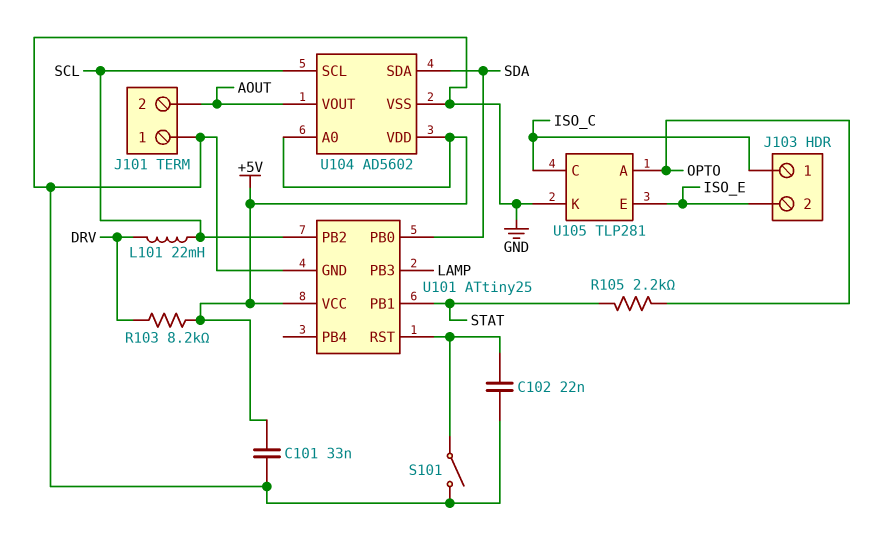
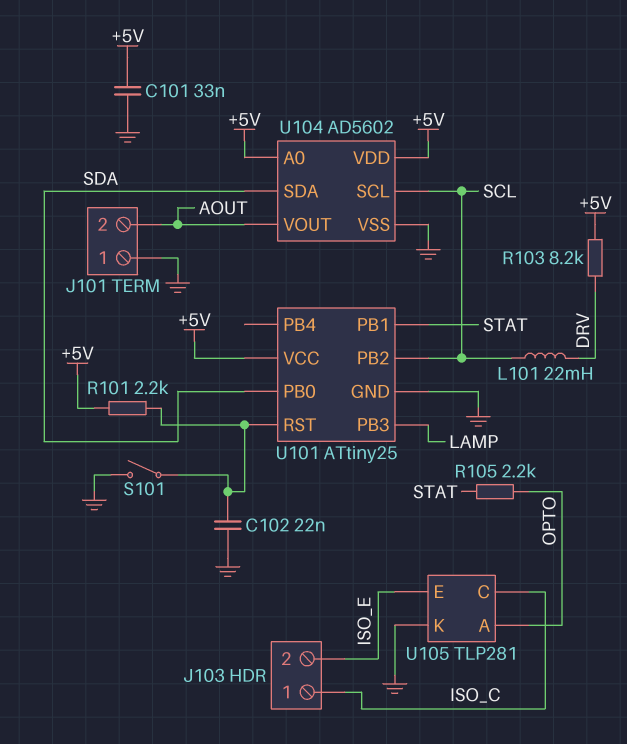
R101: none -> 2.2k (+5V, U101/RST)

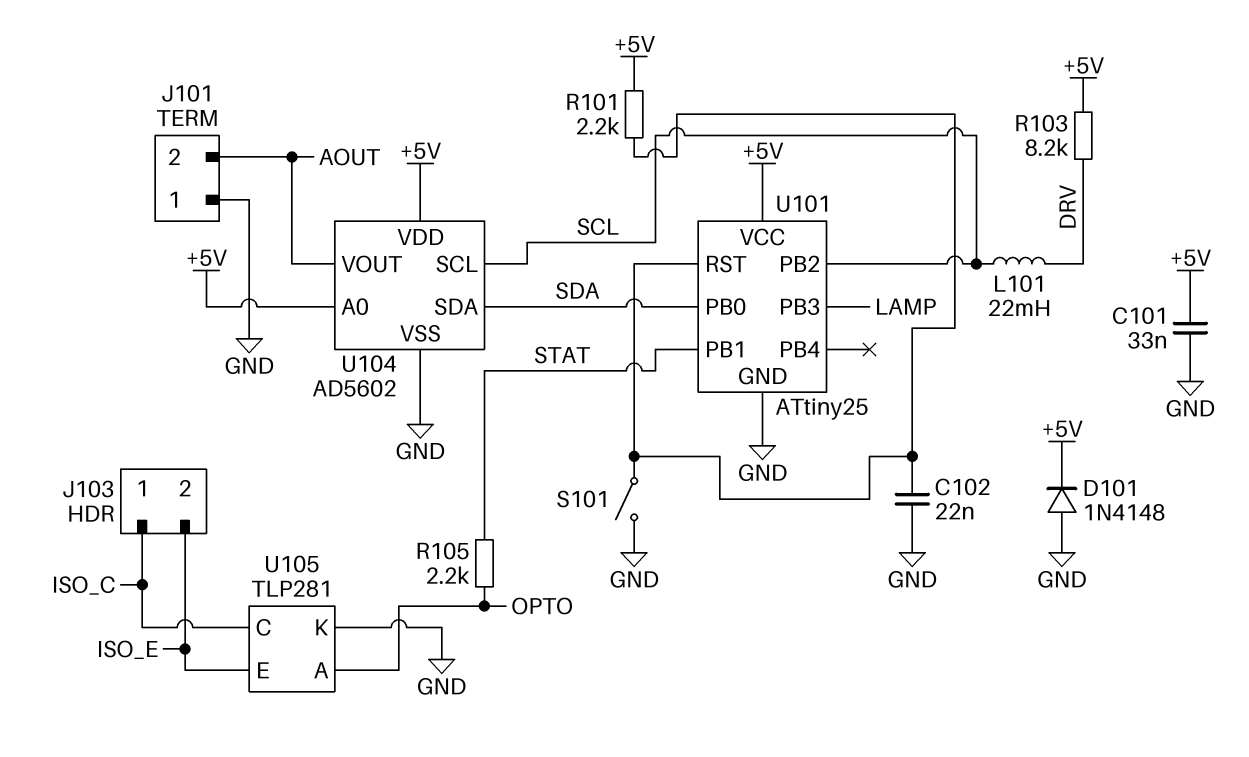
D101: none -> diode 1N4148 (A GND, K +5V)

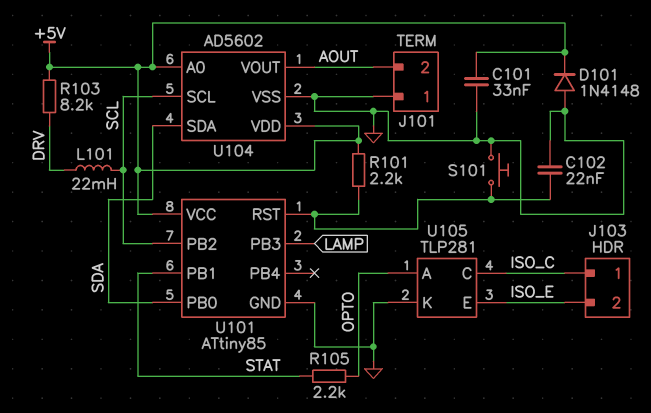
S101: switch (GND, U101/RST) -> button (GND, U101/RST)
U101: ATtiny25 -> ATtiny85

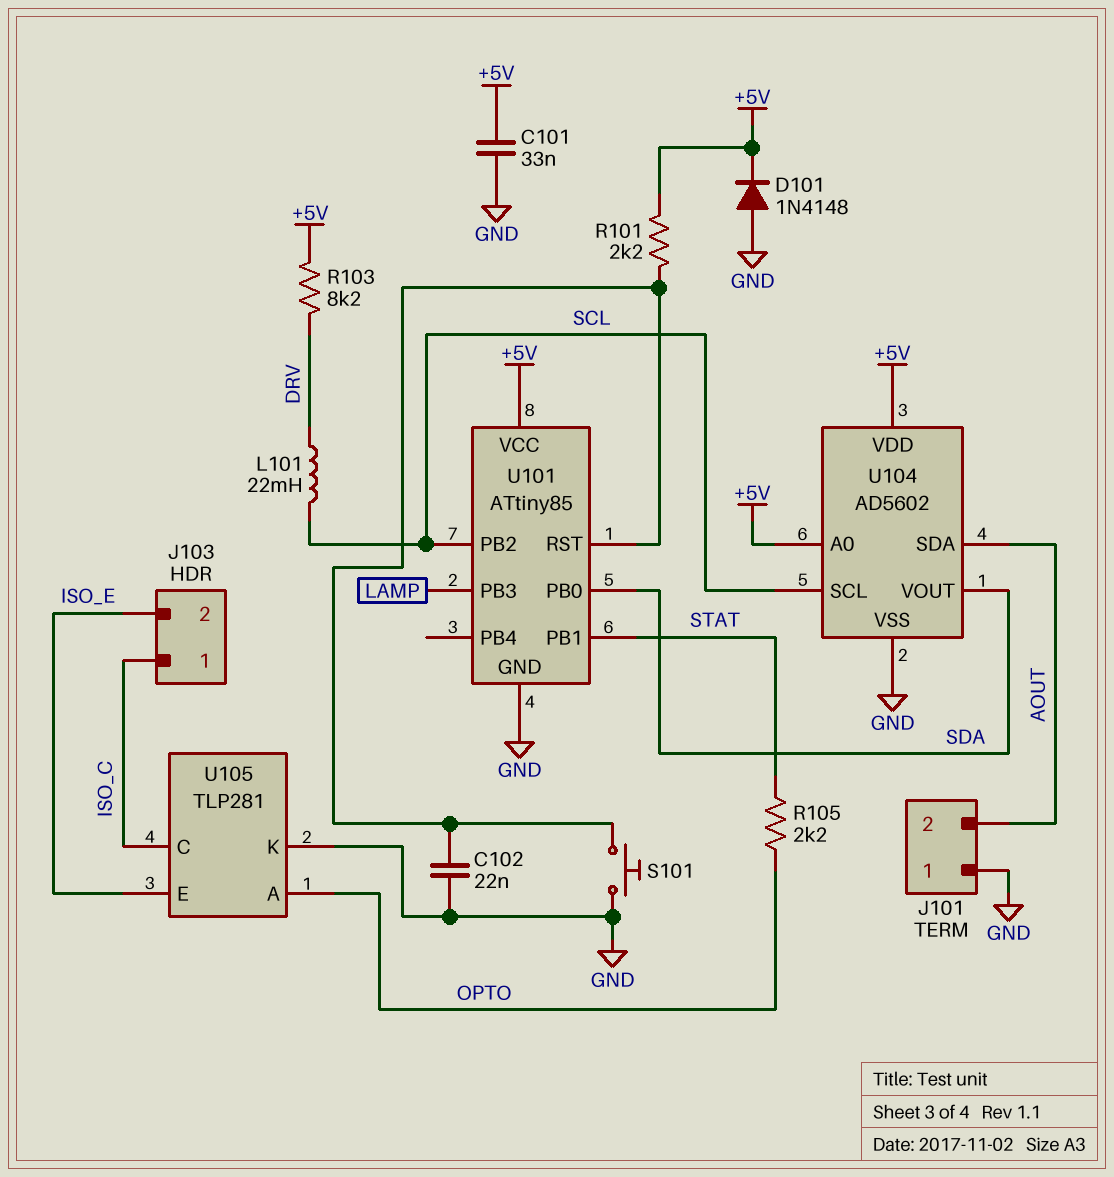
U104 pin SDA: SDA -> AOUT
U104 pin VOUT: AOUT -> SDA

